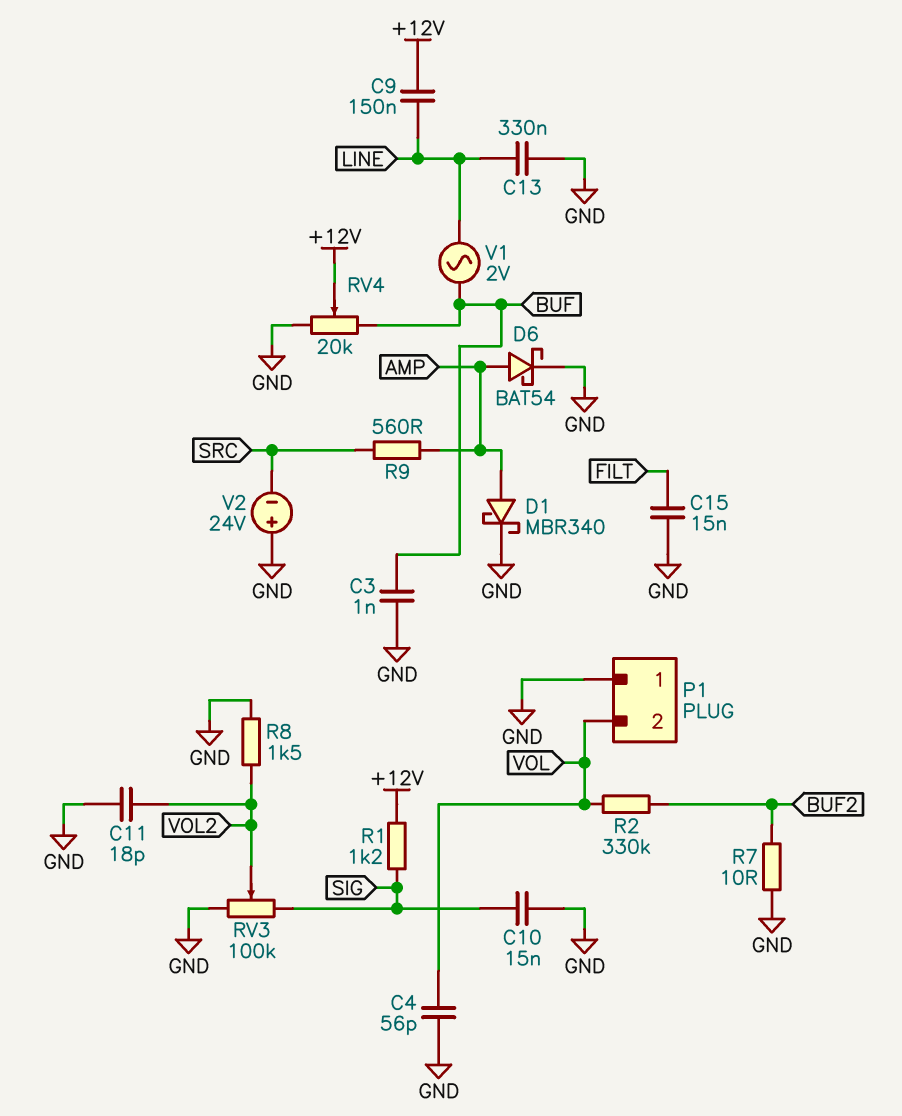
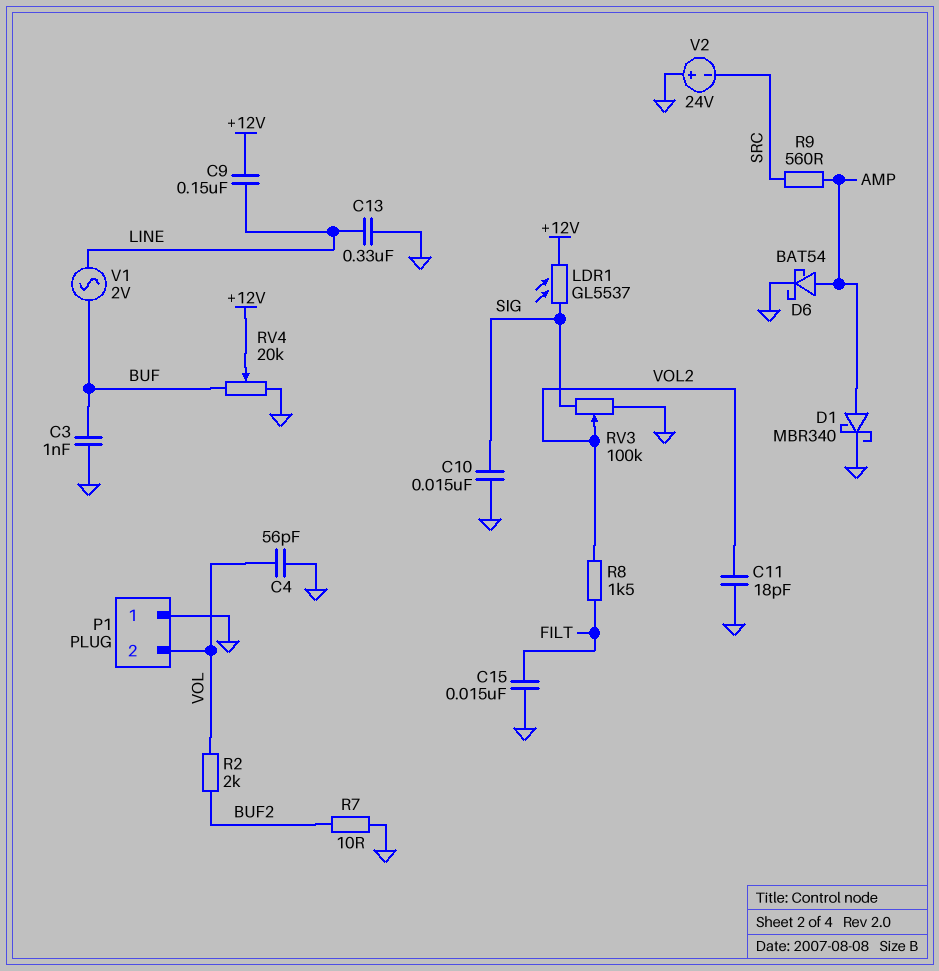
LDR1: none -> GL5537 (+12V, SIG)
R1: 1.2k (+12V, SIG) -> none
R2: 330k (BUF2, VOL) -> 2k (BUF2, VOL)
R8: 1.5k (GND, VOL2) -> 1.5k (FILT, VOL2)

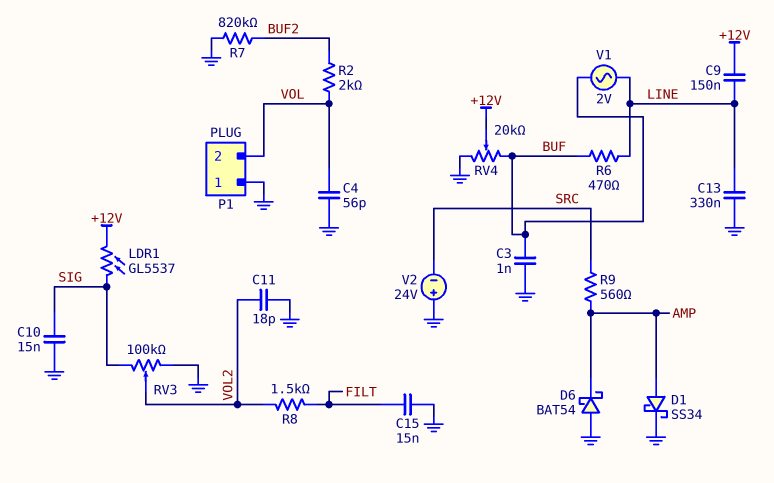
D1: schottky MBR340 (A AMP, K GND) -> schottky SS34 (A AMP, K GND)
D6: schottky BAT54 (A AMP, K GND) -> schottky BAT54 (A GND, K AMP)
R6: none -> 470 (BUF, LINE)
R7: 10 (BUF2, GND) -> 820k (BUF2, GND)

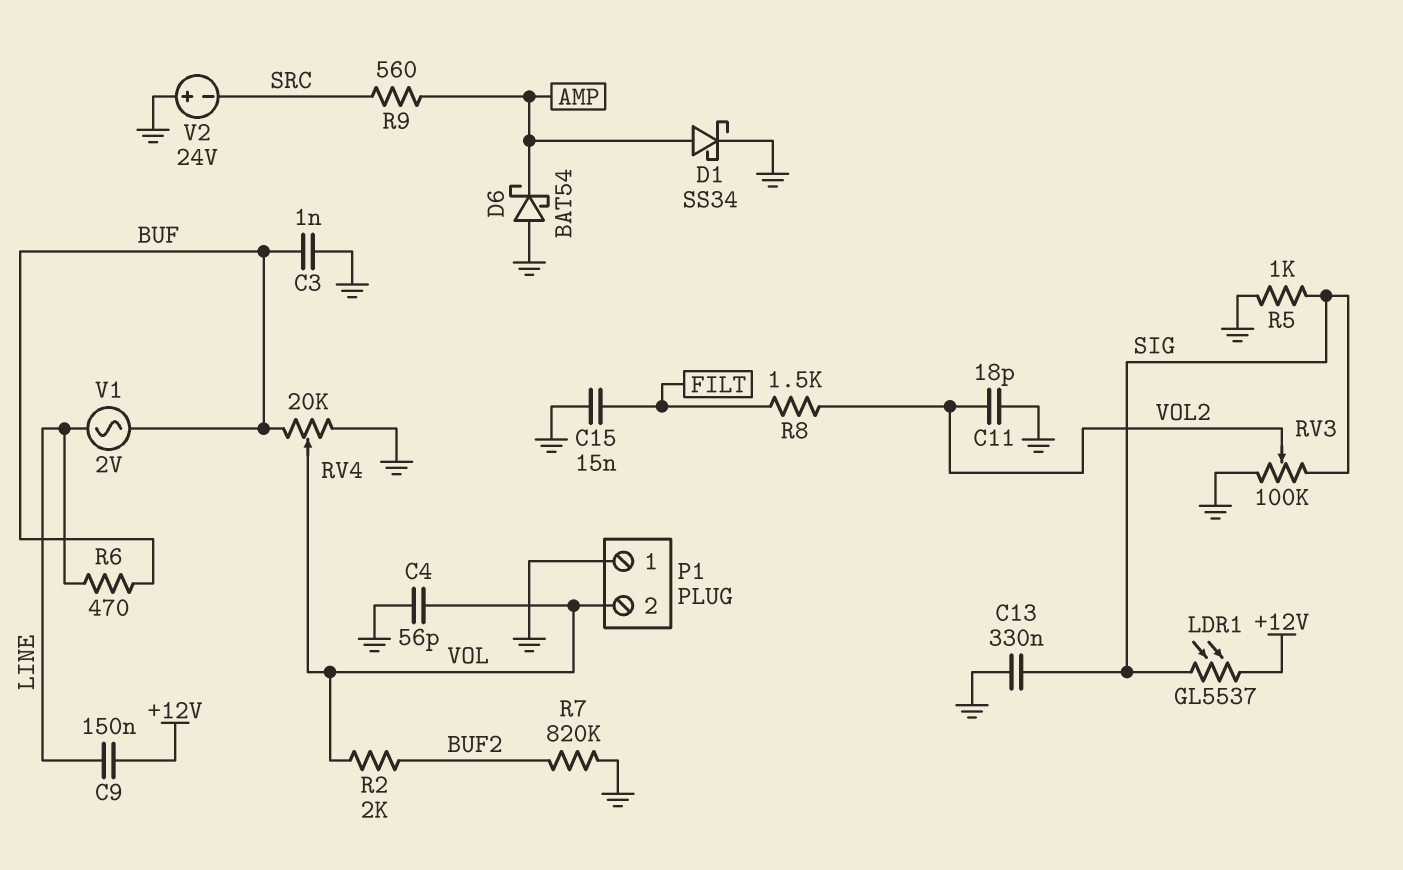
C10: 15nF (GND, SIG) -> none
C13: 330nF (GND, LINE) -> 330nF (GND, SIG)
R5: none -> 1k (GND, SIG)
RV4: 20k (BUF, GND, wiper +12V) -> 20k (BUF, GND, wiper VOL)

